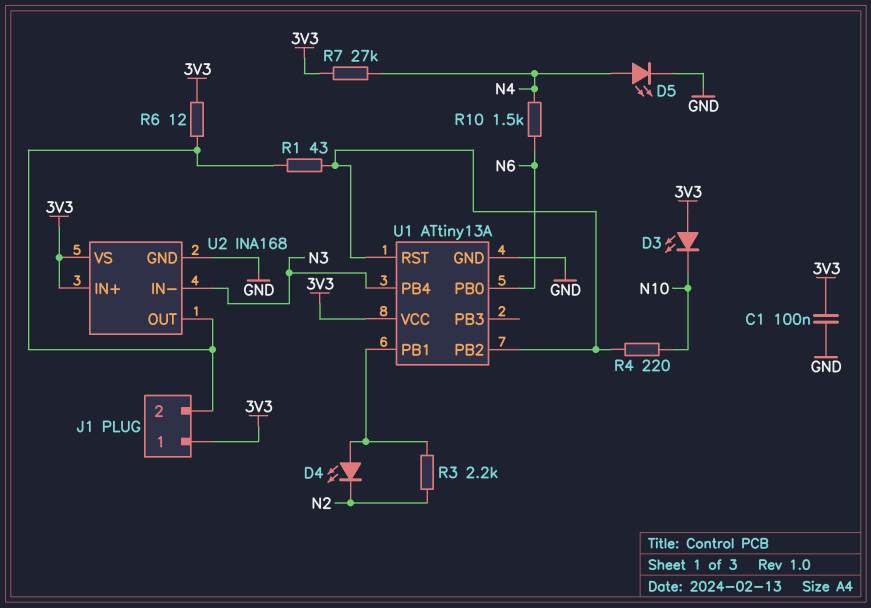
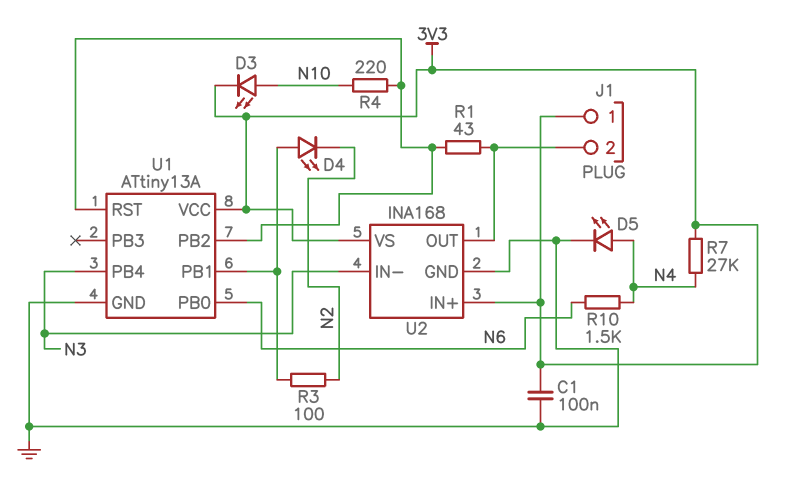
D3: LED (A 3V3, K N10) -> LED (A N10, K 3V3)
R3: 2.2k (N2, U1/PB1) -> 100 (N2, U1/PB1)
R6: 12 (3V3, J1/2) -> none

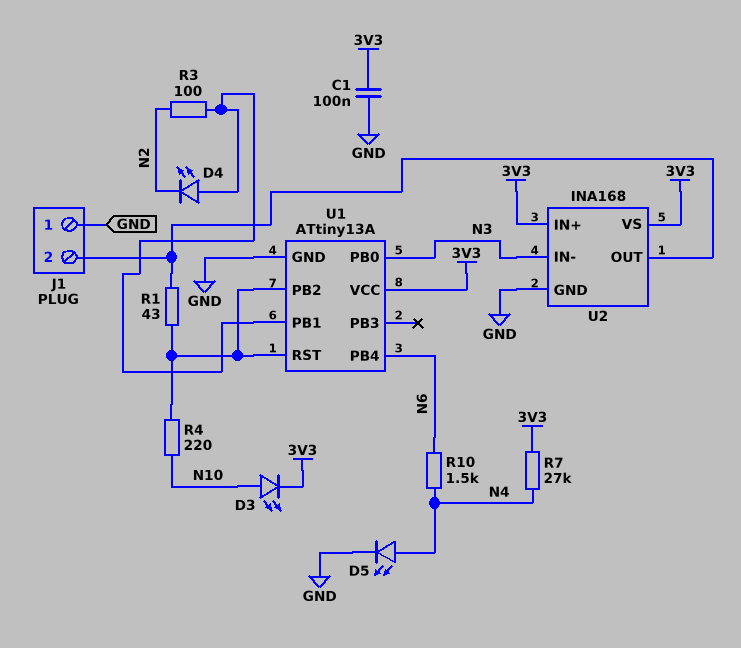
J1 pin 1: 3V3 -> GND
U1 pin PB0: N6 -> N3
U1 pin PB4: N3 -> N6

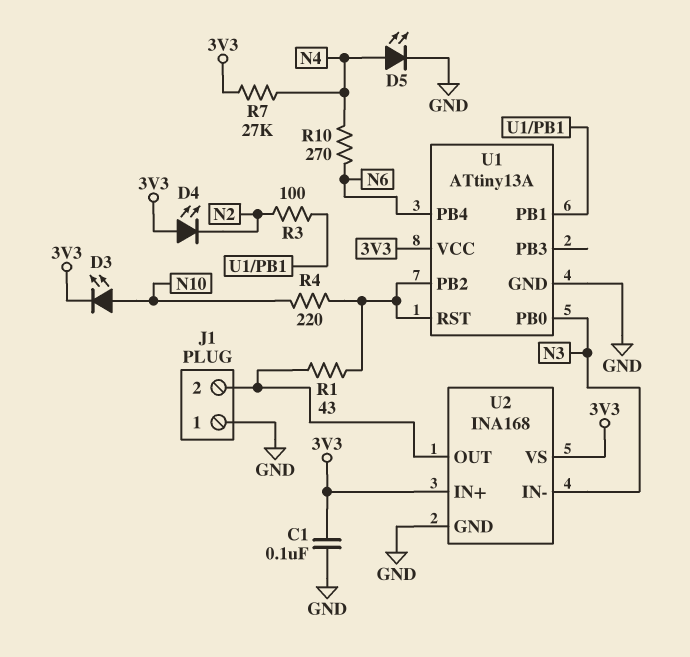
D4: LED (A U1/PB1, K N2) -> LED (A 3V3, K N2)
R10: 1.5k (N4, N6) -> 270 (N4, N6)

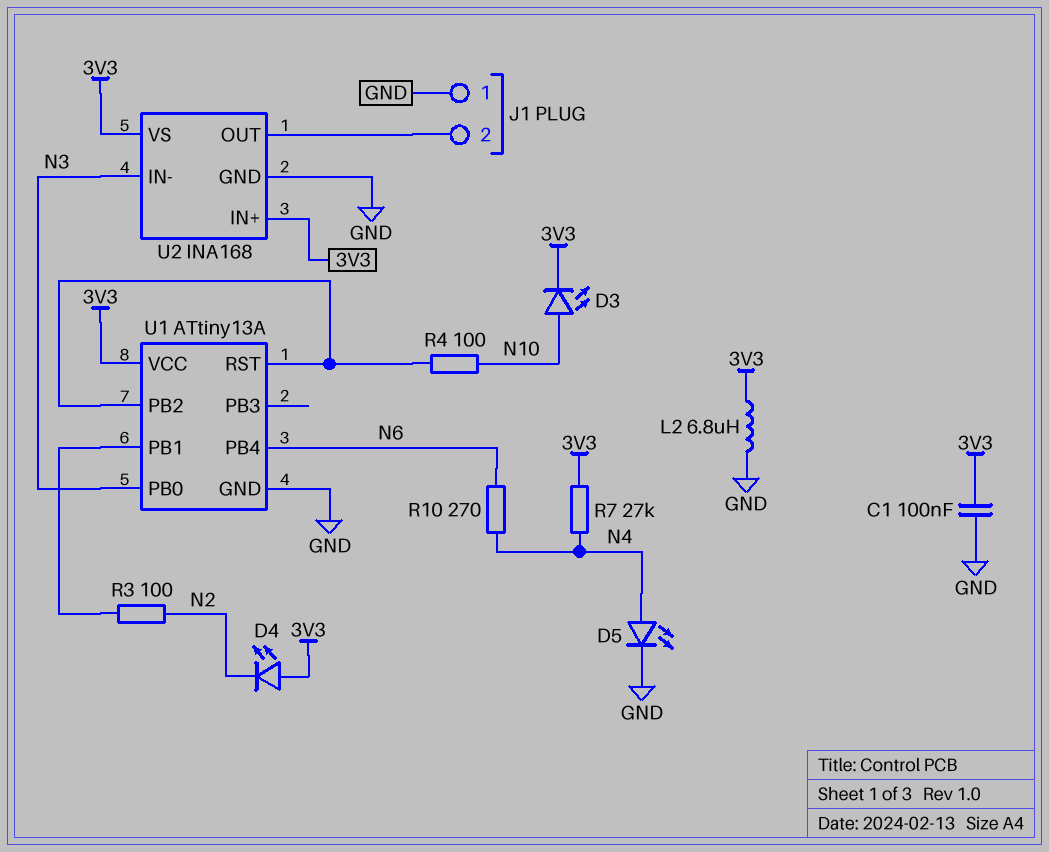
L2: none -> 6.8uH (3V3, GND)
R1: 43 (J1/2, U1/PB2) -> none
R4: 220 (N10, U1/PB2) -> 100 (N10, U1/PB2)

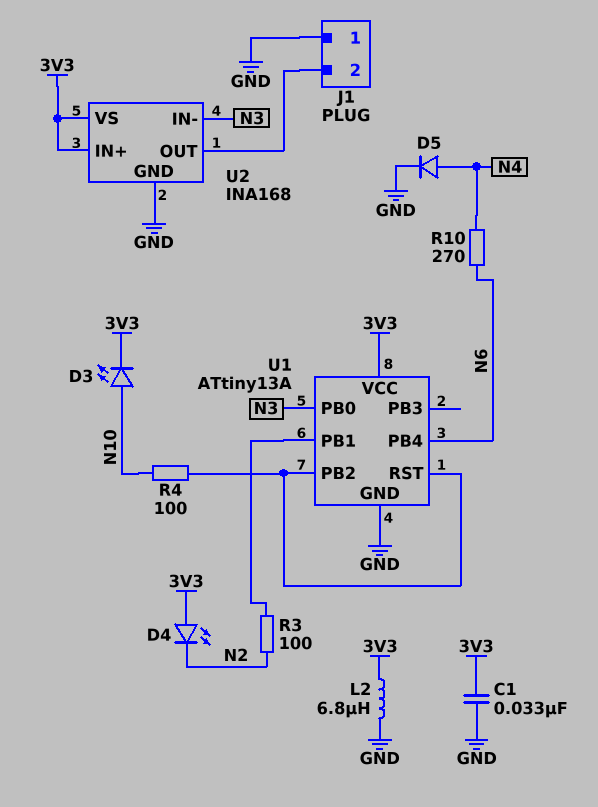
C1: 100nF (3V3, GND) -> 33nF (3V3, GND)
D5: LED (A N4, K GND) -> diode (A N4, K GND)
R7: 27k (3V3, N4) -> none

